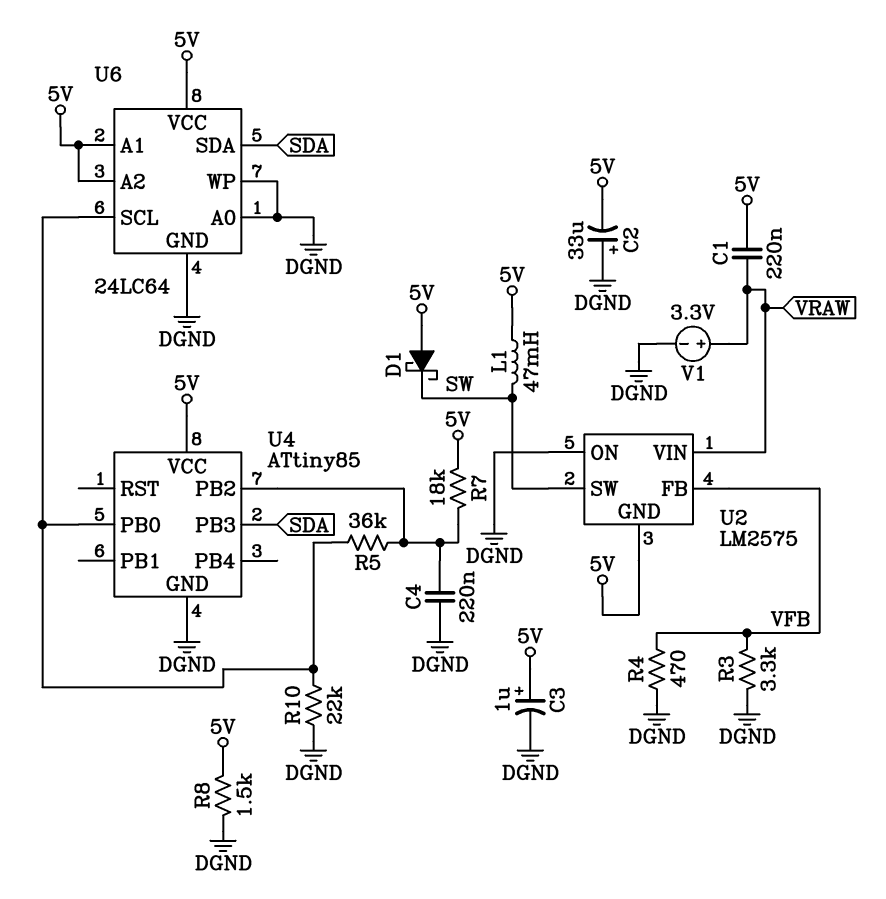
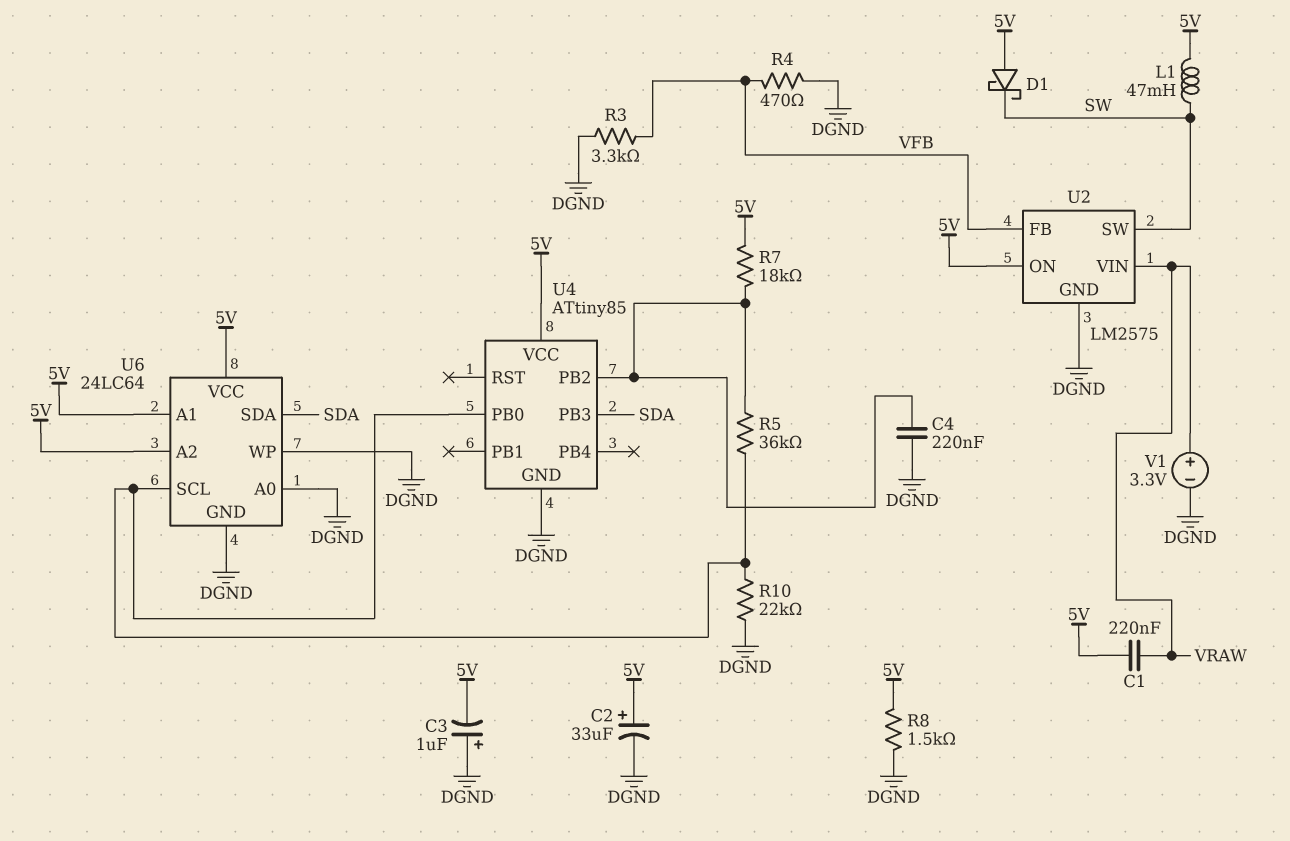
C2: 33uF (plus DGND, minus 5V) -> 33uF (plus 5V, minus DGND)
C3: 1uF (plus 5V, minus DGND) -> 1uF (plus DGND, minus 5V)
U2 pin GND: 5V -> DGND
U2 pin ON: DGND -> 5V

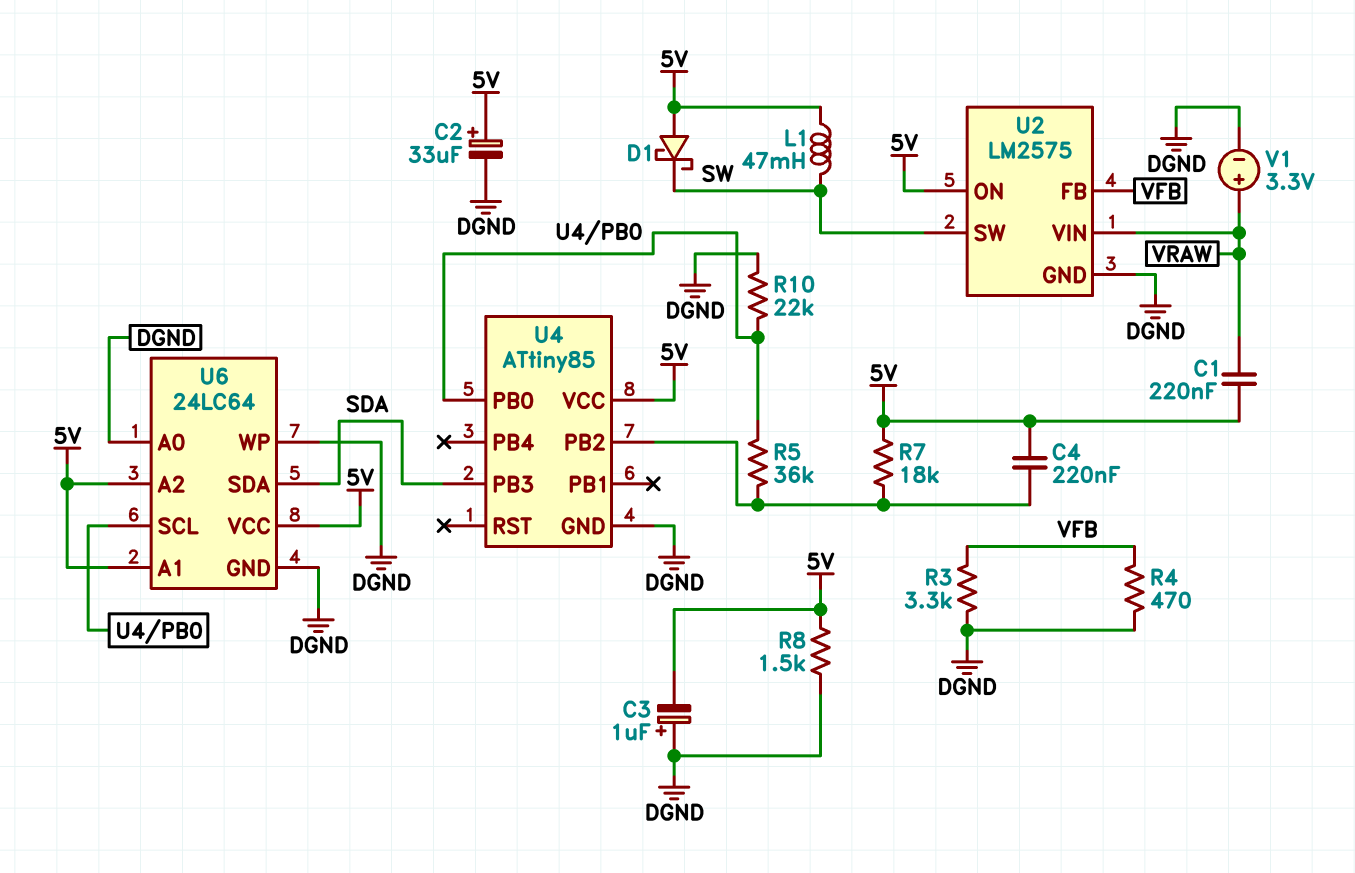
C4: 220nF (DGND, U4/PB2) -> 220nF (5V, U4/PB2)

